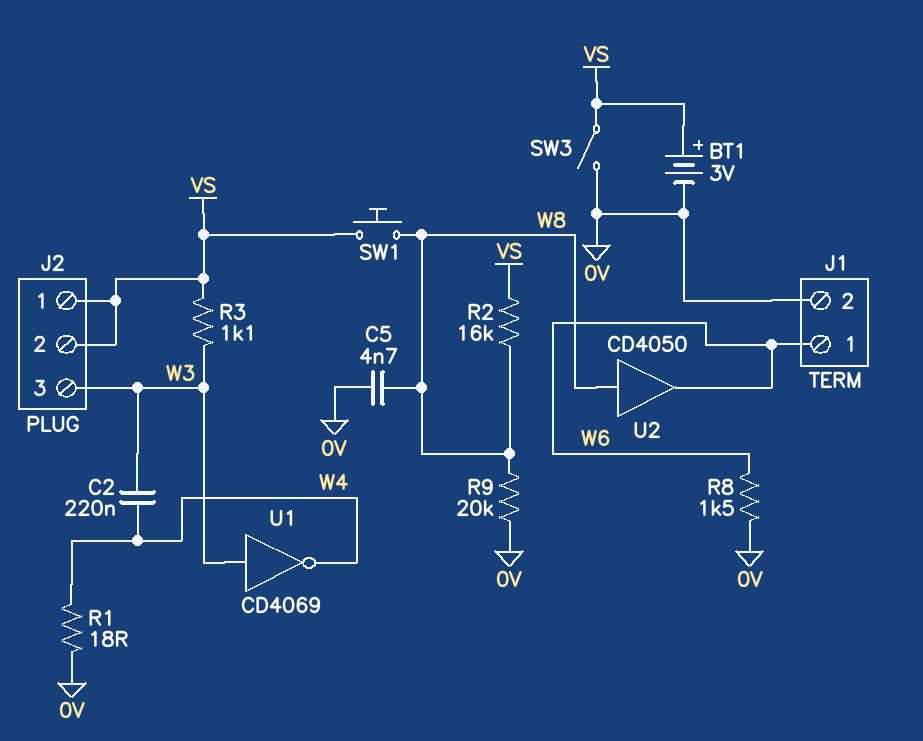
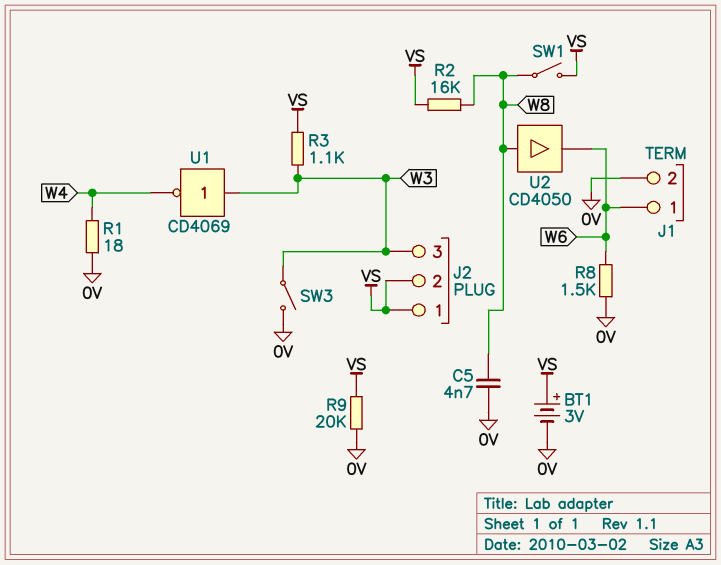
C2: 220nF (W3, W4) -> none
R9: 20k (0V, W8) -> 20k (0V, VS)
SW1: button (VS, W8) -> switch (VS, W8)
SW3: switch (0V, VS) -> switch (0V, W3)

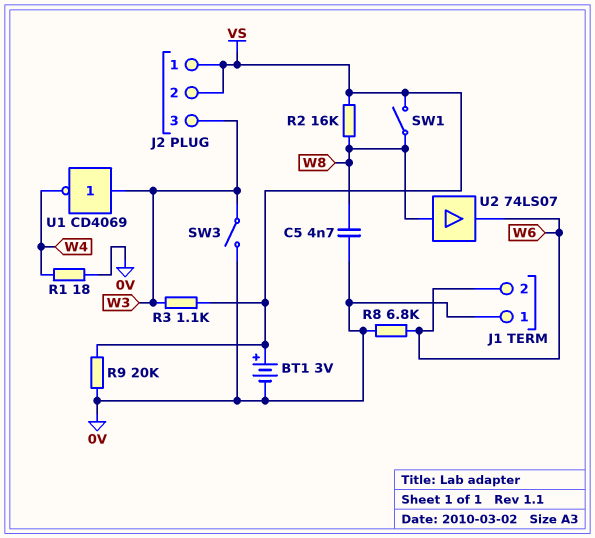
J1 pin 1: W6 -> 0V
J1 pin 2: 0V -> W6
R8: 1.5k (0V, W6) -> 6.8k (0V, W6)
U2: buffer CD4050 (in W8, out W6) -> buffer 74LS07 (in W8, out W6)

